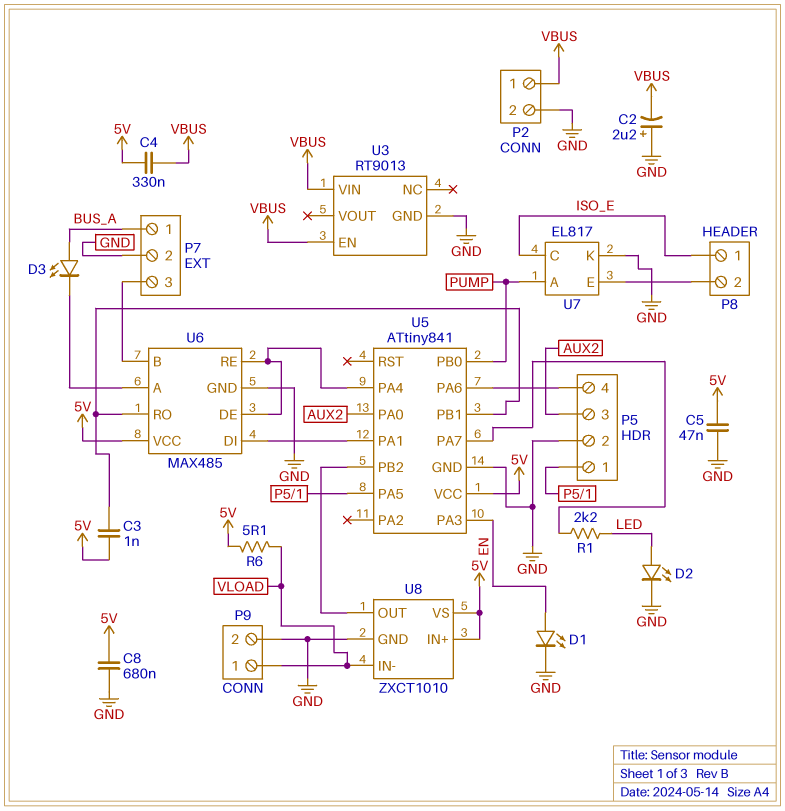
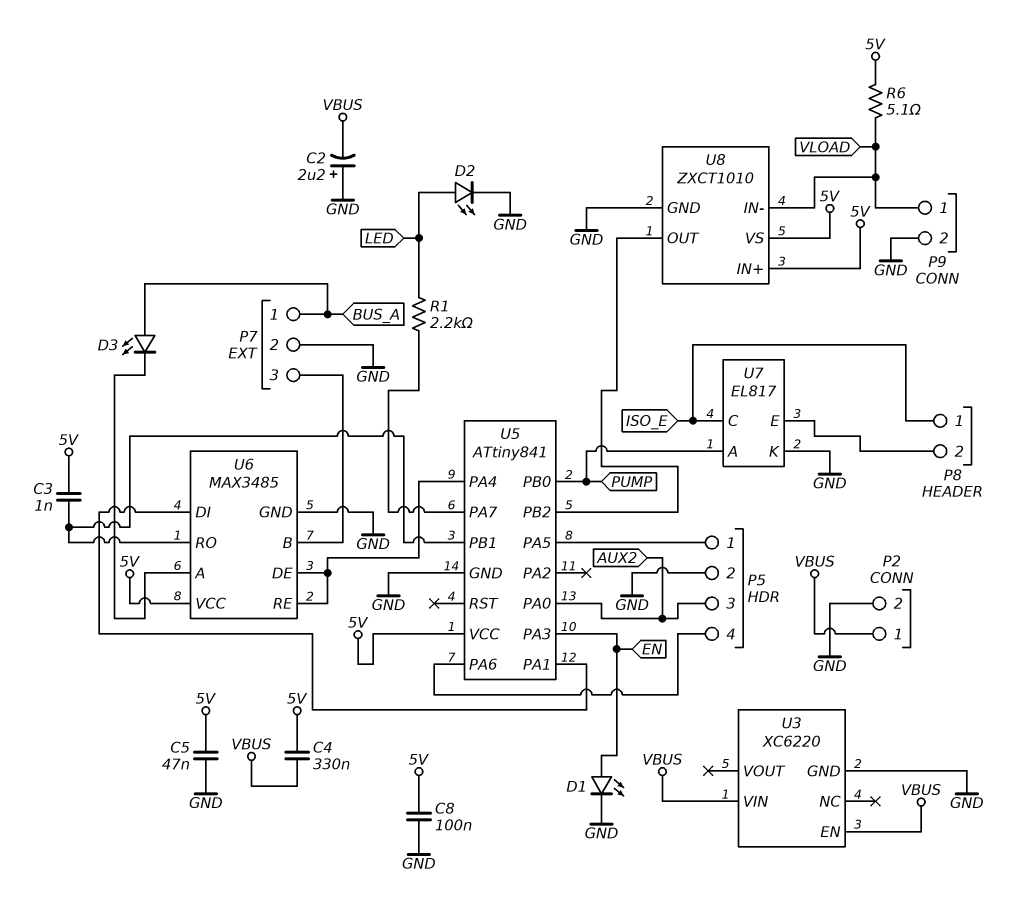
C8: 680nF (5V, GND) -> 100nF (5V, GND)
U3: RT9013 -> XC6220
U6: MAX485 -> MAX3485

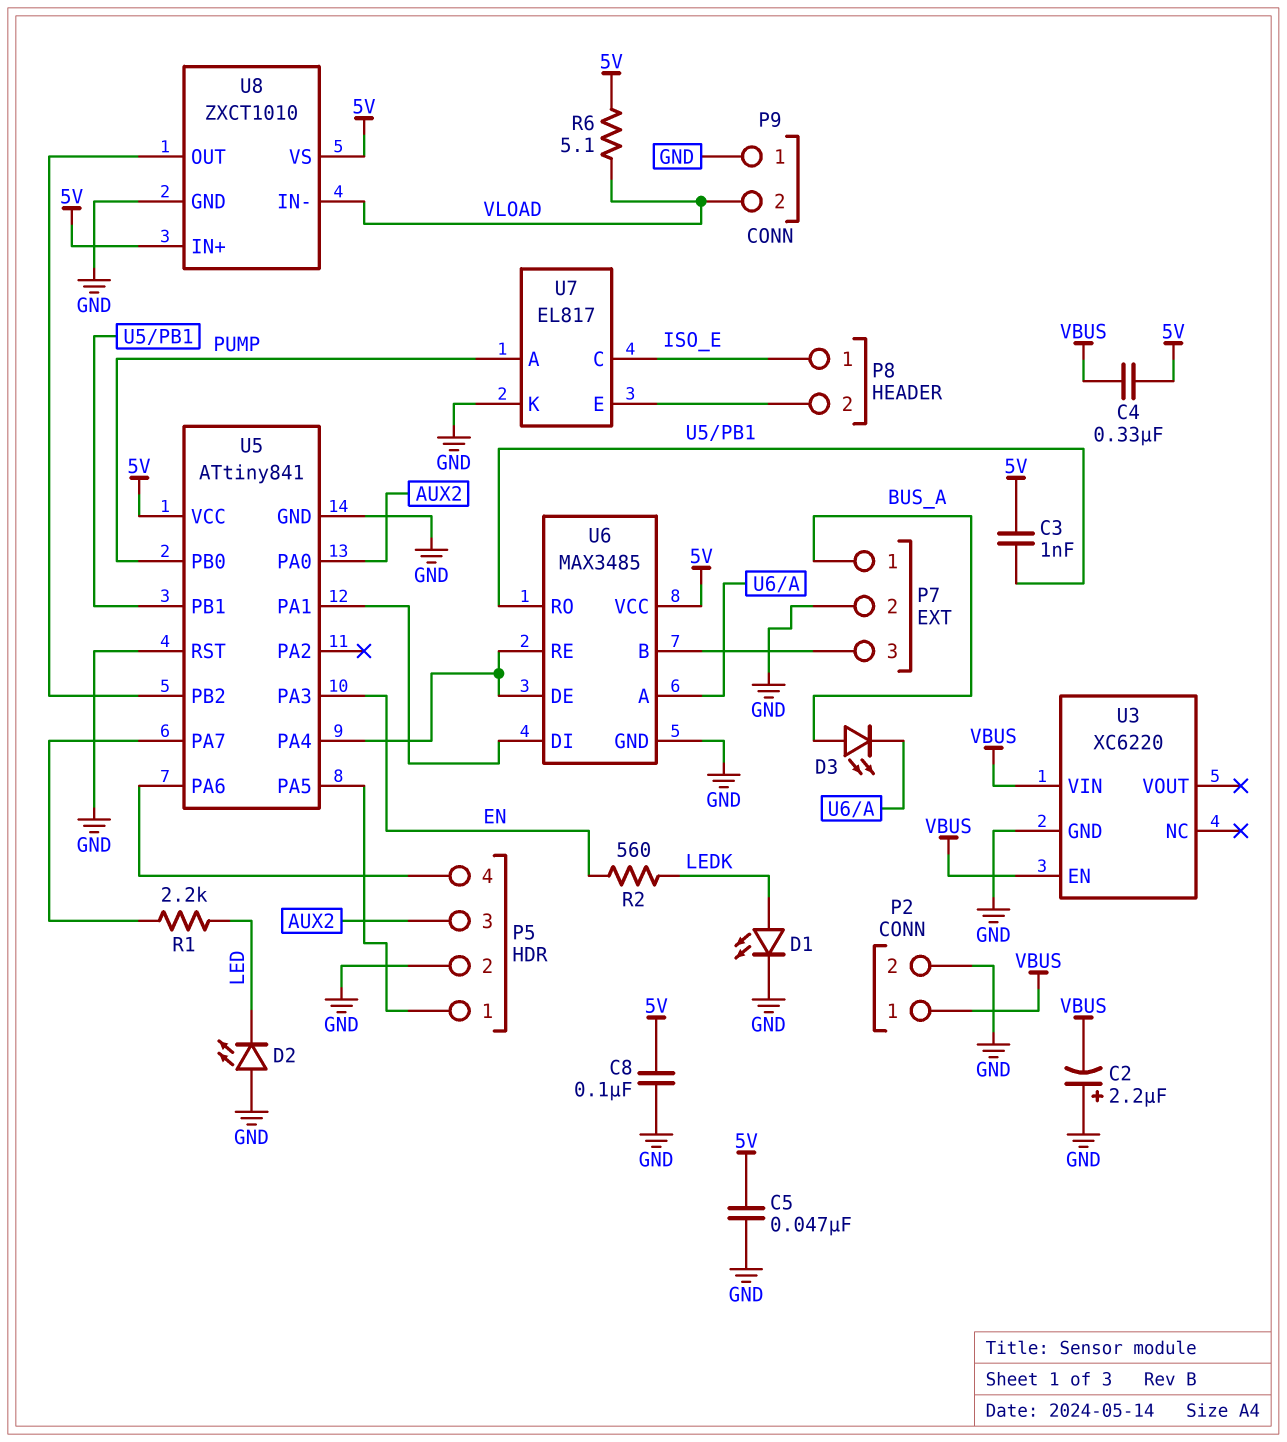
D1: LED (A EN, K GND) -> LED (A LEDK, K GND)
D2: LED (A LED, K GND) -> LED (A GND, K LED)
P9 pin 1: VLOAD -> GND
P9 pin 2: GND -> VLOAD
R2: none -> 560 (EN, LEDK)
U5 pin RST: none -> GND

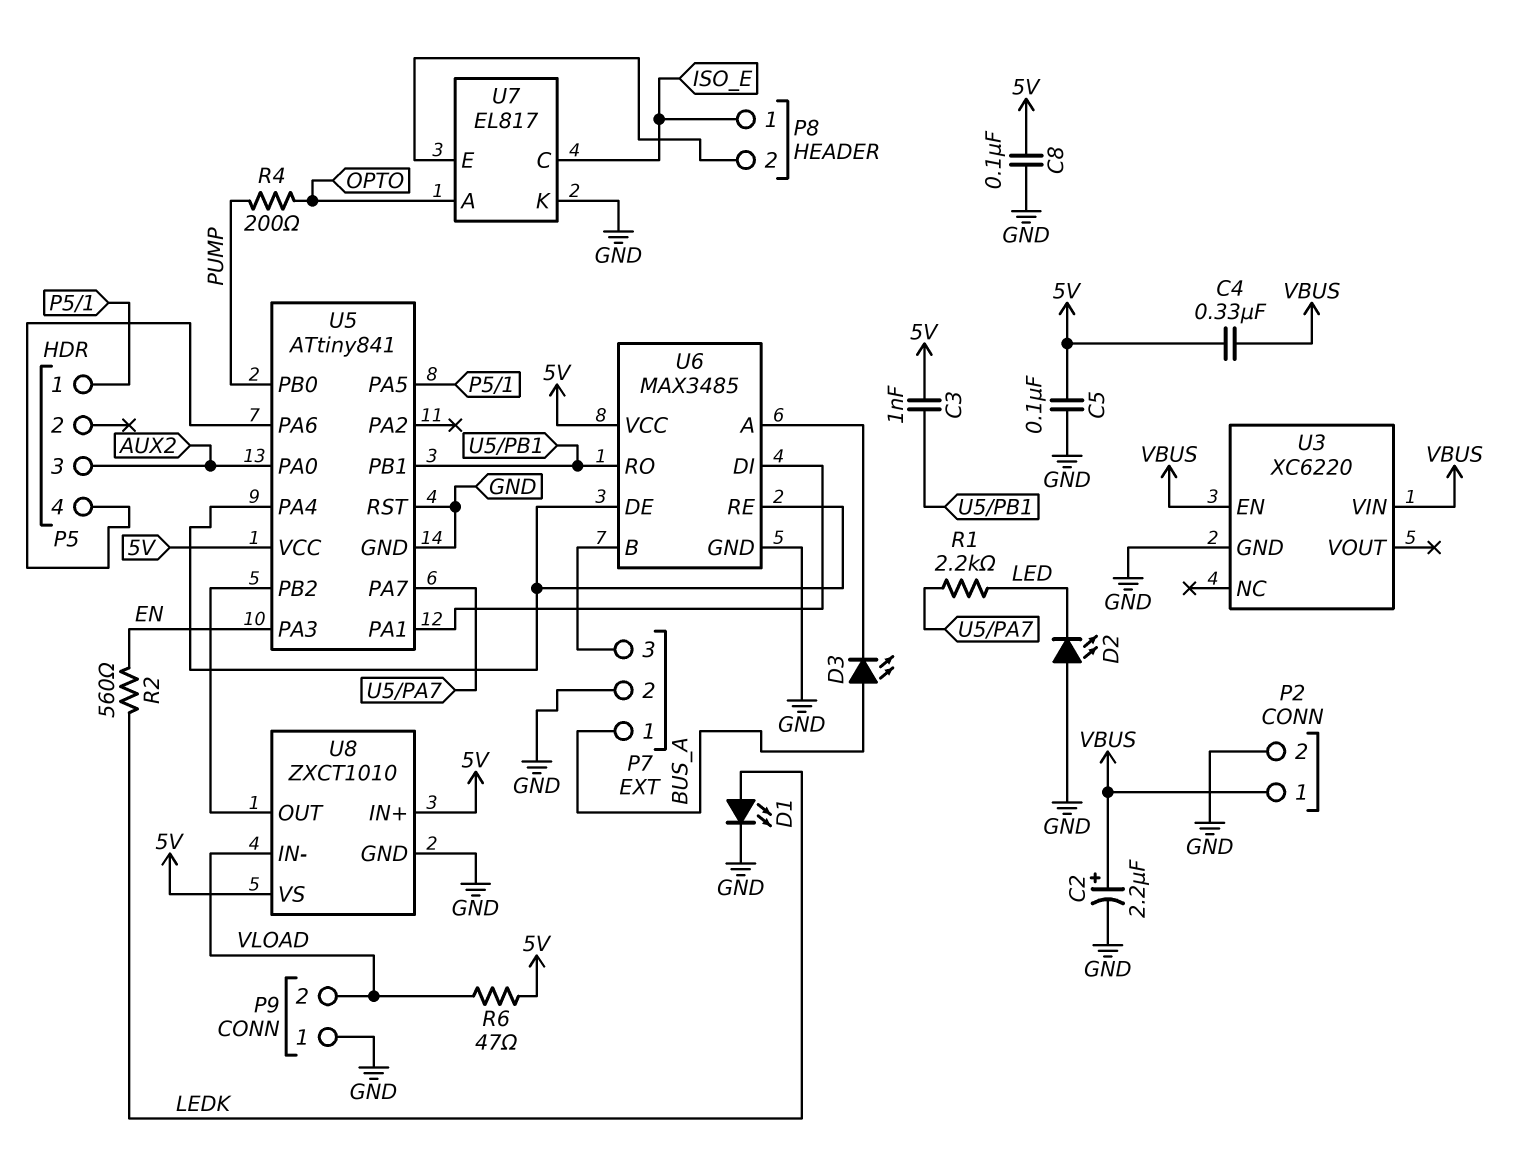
C2: 2.2uF (plus GND, minus VBUS) -> 2.2uF (plus VBUS, minus GND)
C5: 47nF (5V, GND) -> 100nF (5V, GND)
P5 pin 2: GND -> none
R4: none -> 200 (OPTO, PUMP)
R6: 5.1 (5V, VLOAD) -> 47 (5V, VLOAD)
U7 pin A: PUMP -> OPTO

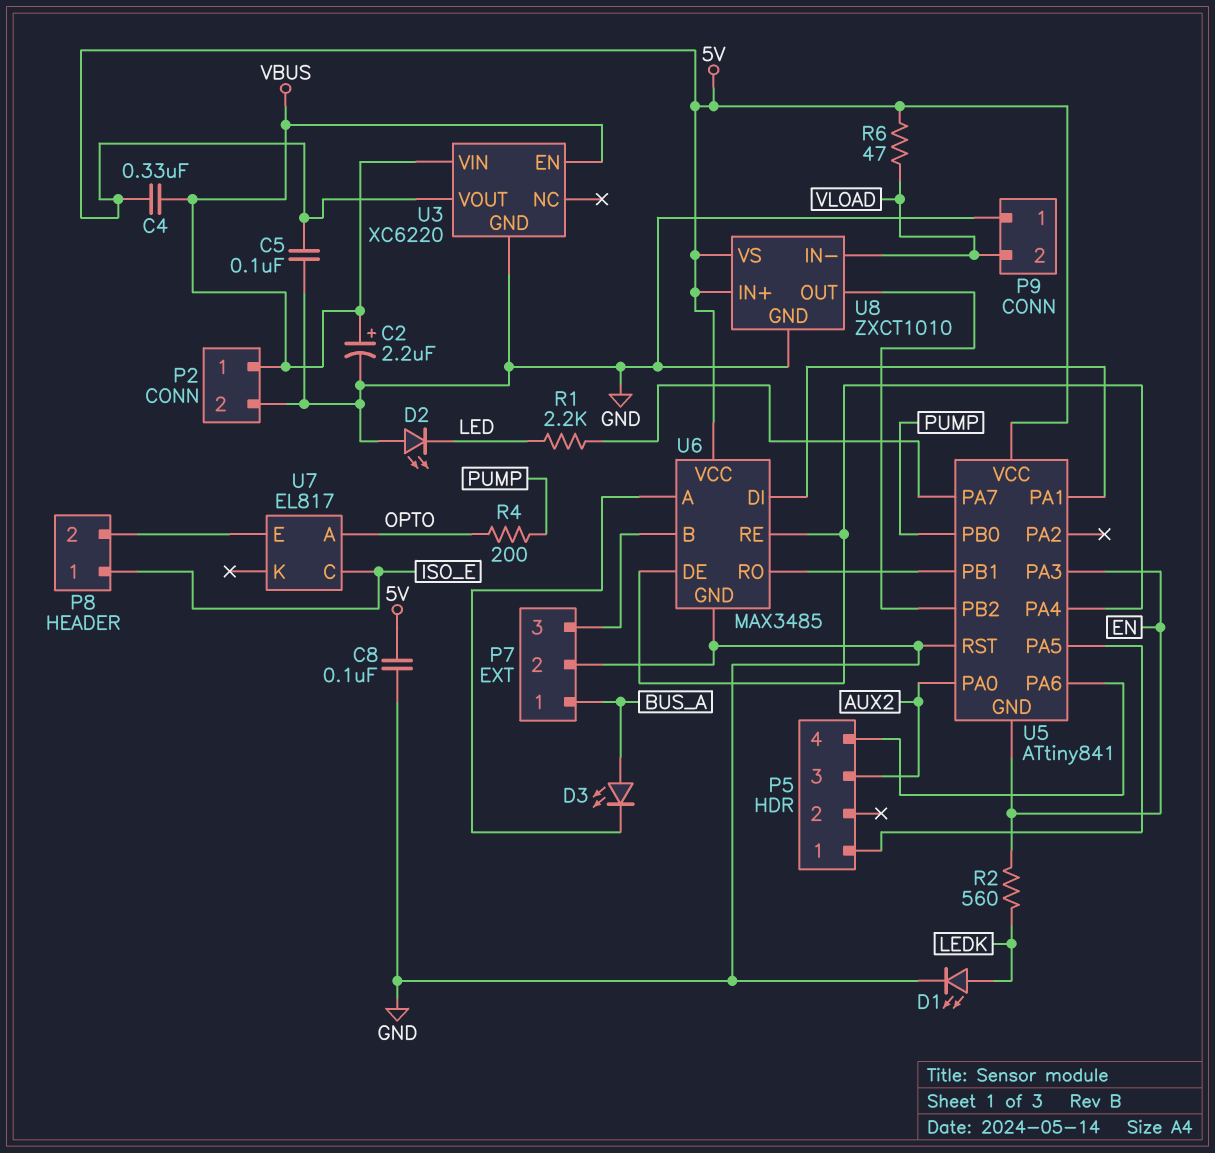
C3: 1nF (5V, U5/PB1) -> none
U3 pin VOUT: none -> 5V
U5 pin GND: GND -> EN
U7 pin K: GND -> none

